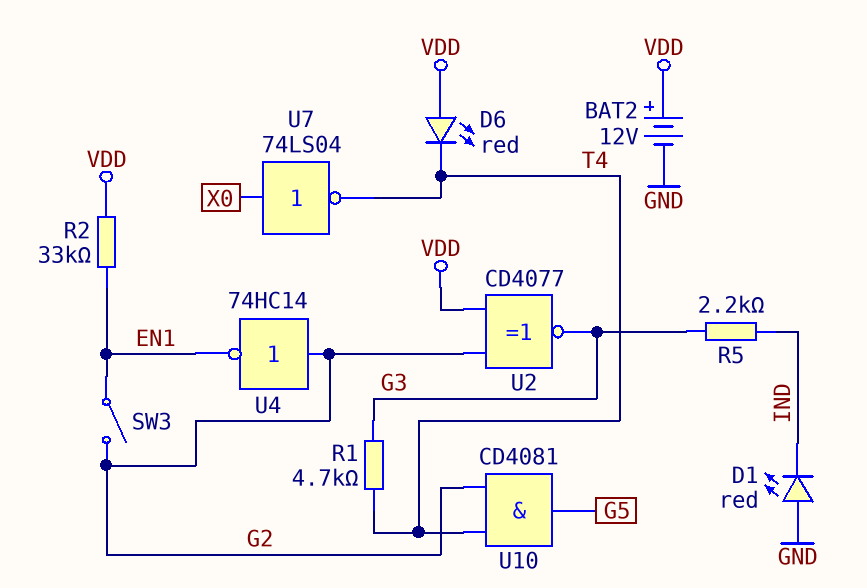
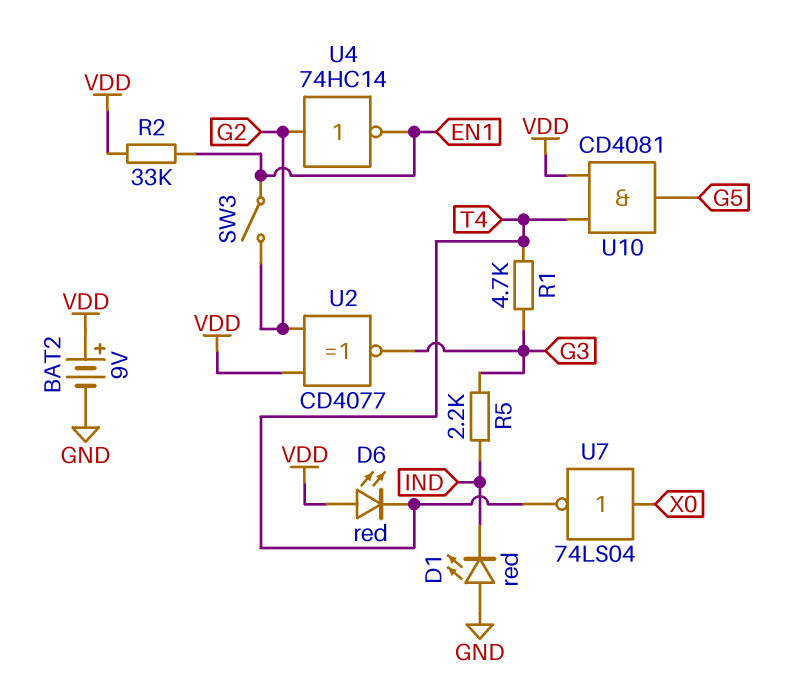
BAT2: 12V (plus VDD, minus GND) -> 9V (plus VDD, minus GND)
U10: AND CD4081 (in G2, in T4, out G5) -> AND CD4081 (in T4, in VDD, out G5)

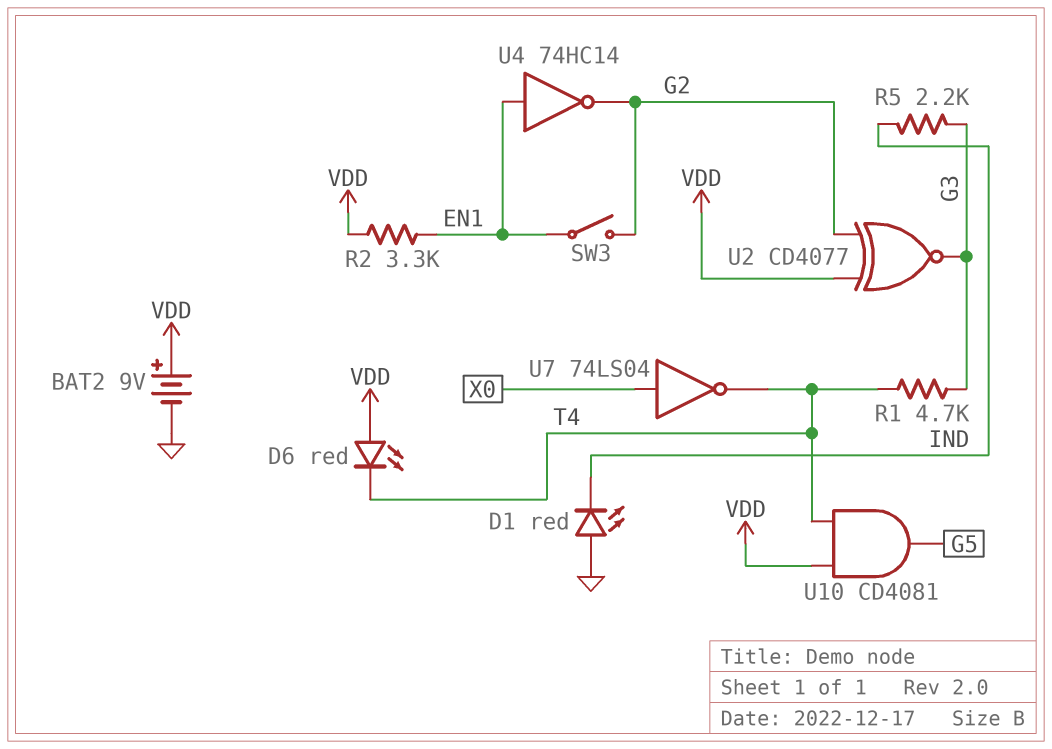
R2: 33k (EN1, VDD) -> 3.3k (EN1, VDD)
U4: NOT 74HC14 (in G2, out EN1) -> NOT 74HC14 (in EN1, out G2)

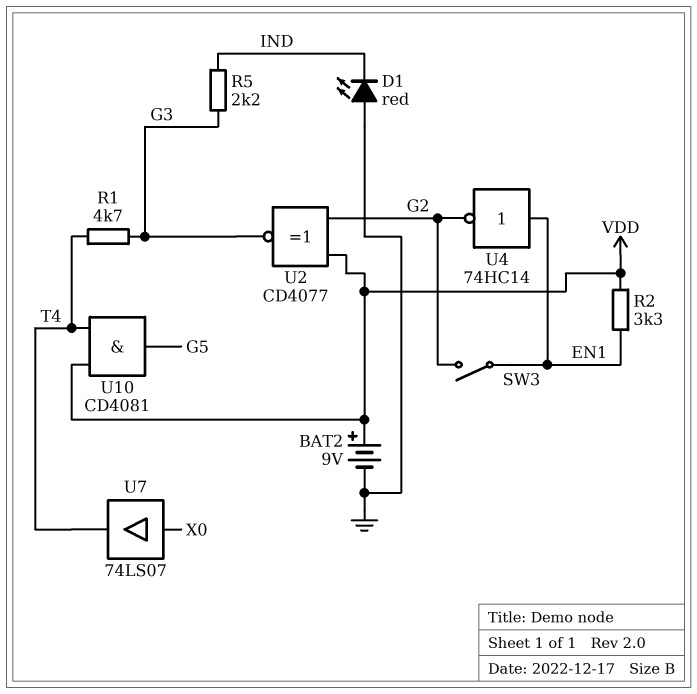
D6: LED red (A VDD, K T4) -> none
U7: NOT 74LS04 (in X0, out T4) -> buffer 74LS07 (in X0, out T4)

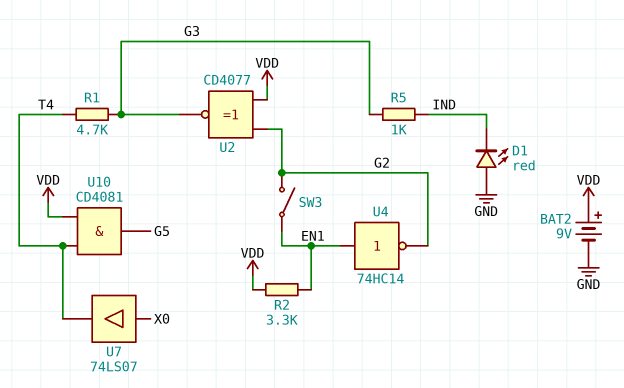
R5: 2.2k (G3, IND) -> 1k (G3, IND)

